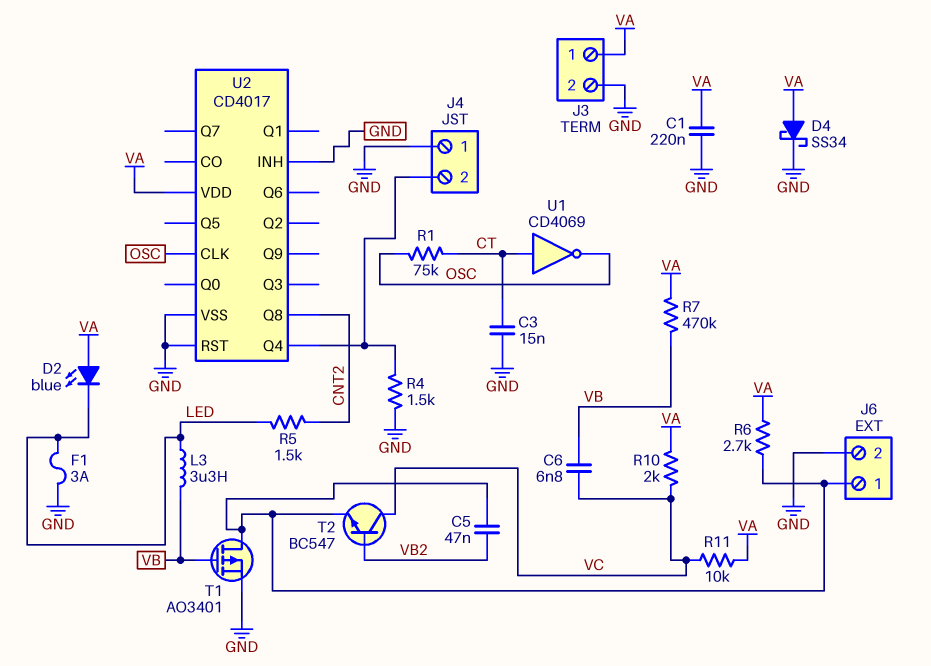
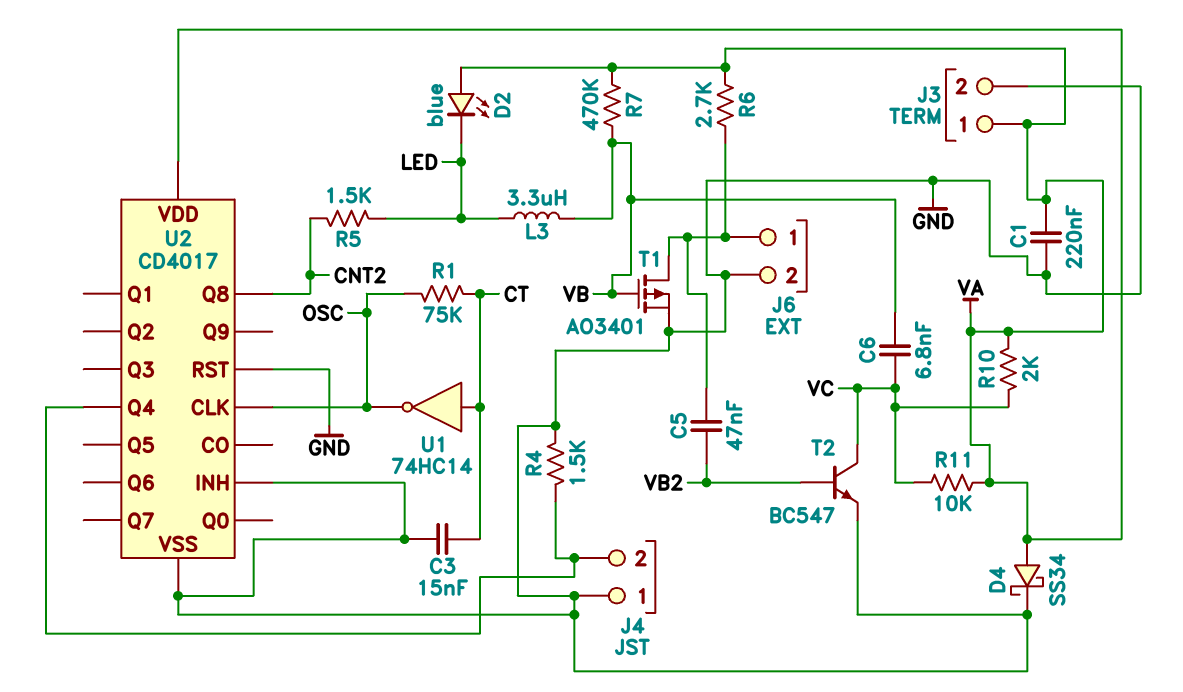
F1: 3A (GND, LED) -> none
T2: NPN BC547 (B VB2, C VC, E J6/1) -> NPN BC547 (B VB2, C VC, E GND)
U1: NOT CD4069 (in CT, out OSC) -> NOT 74HC14 (in CT, out OSC)

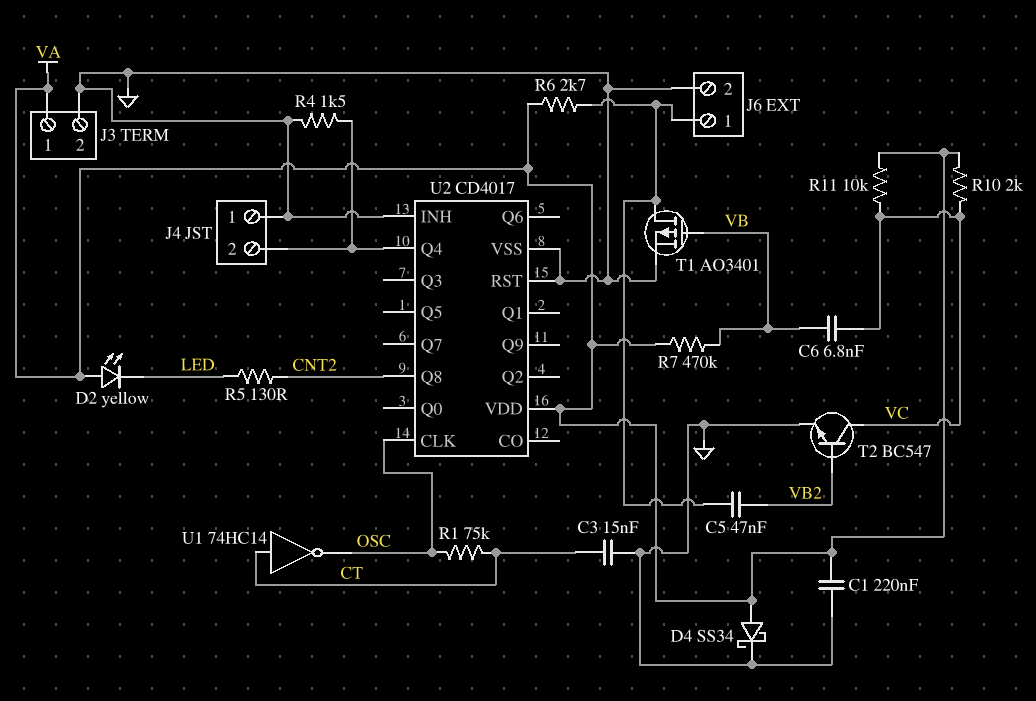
D2: LED blue (A VA, K LED) -> LED yellow (A VA, K LED)
L3: 3.3uH (LED, VB) -> none
R5: 1.5k (CNT2, LED) -> 130 (CNT2, LED)

